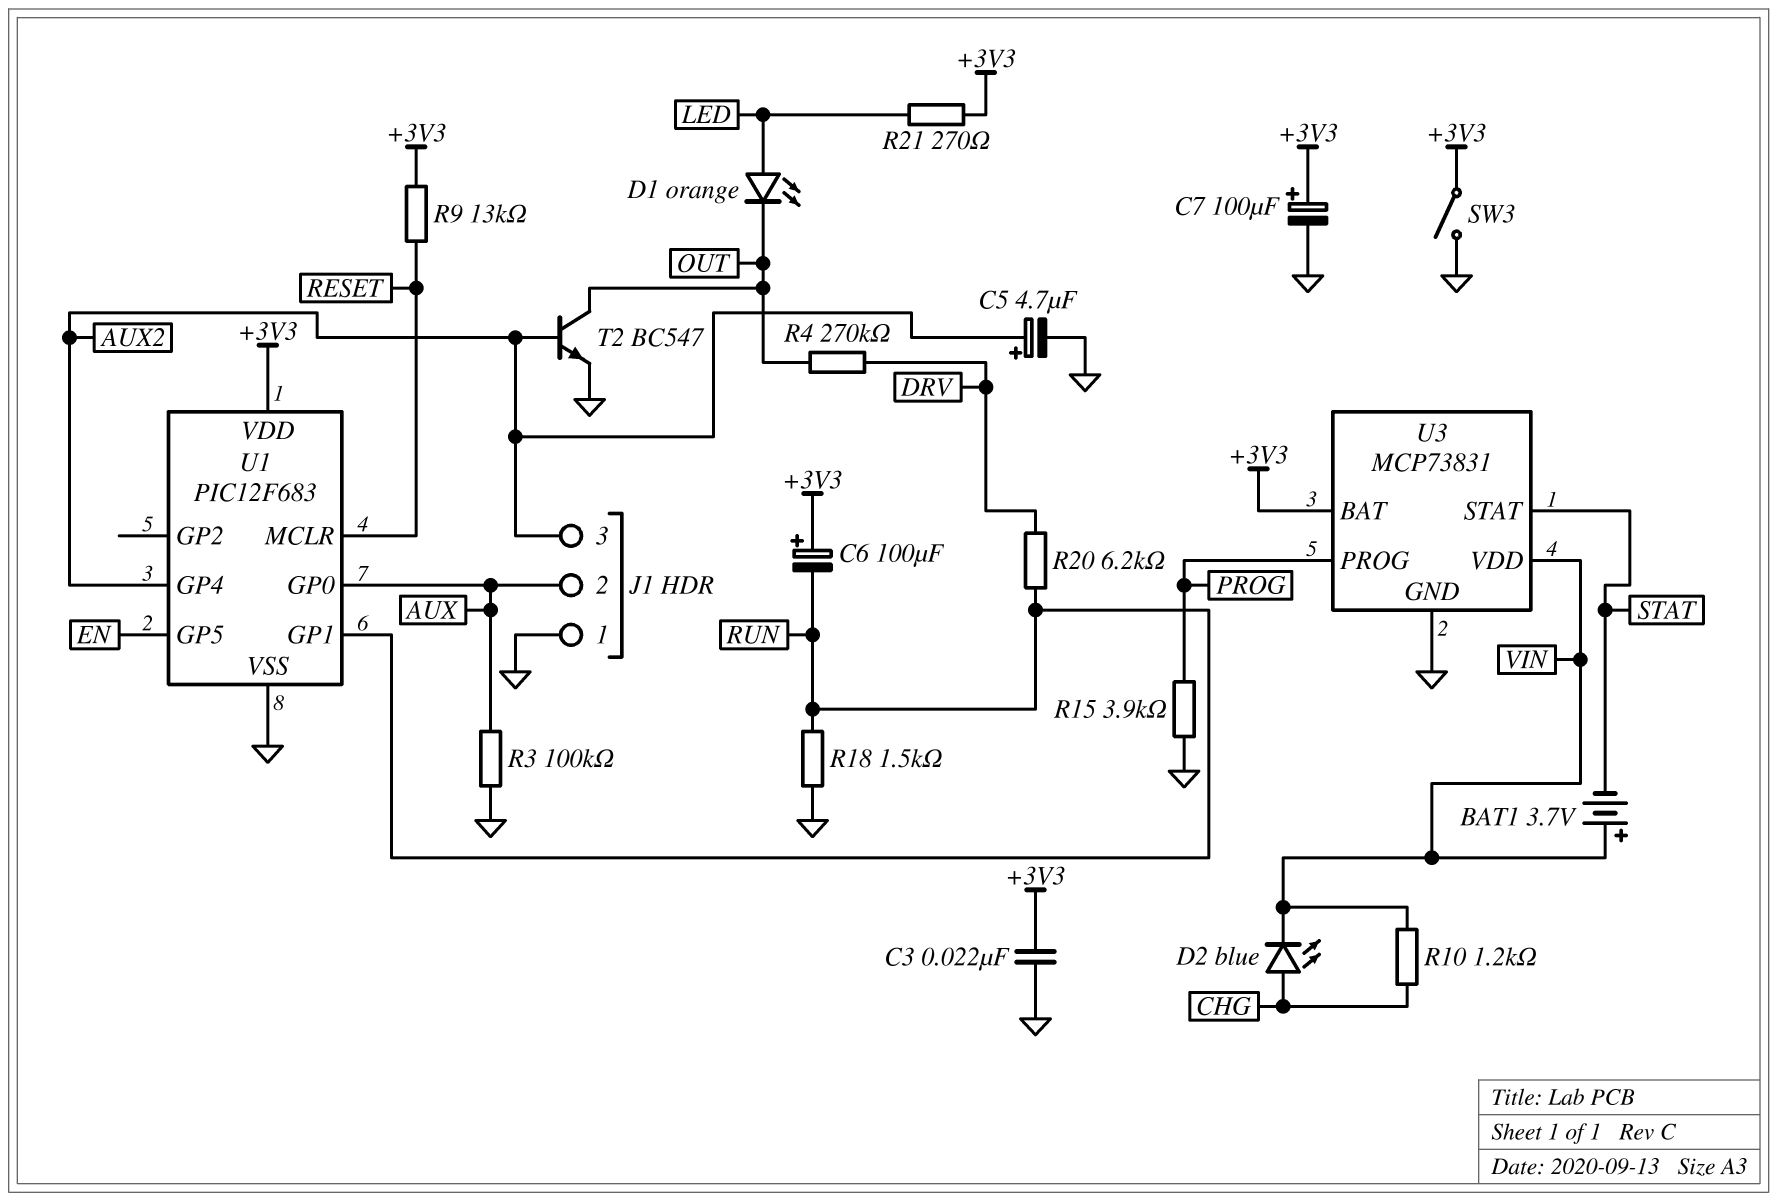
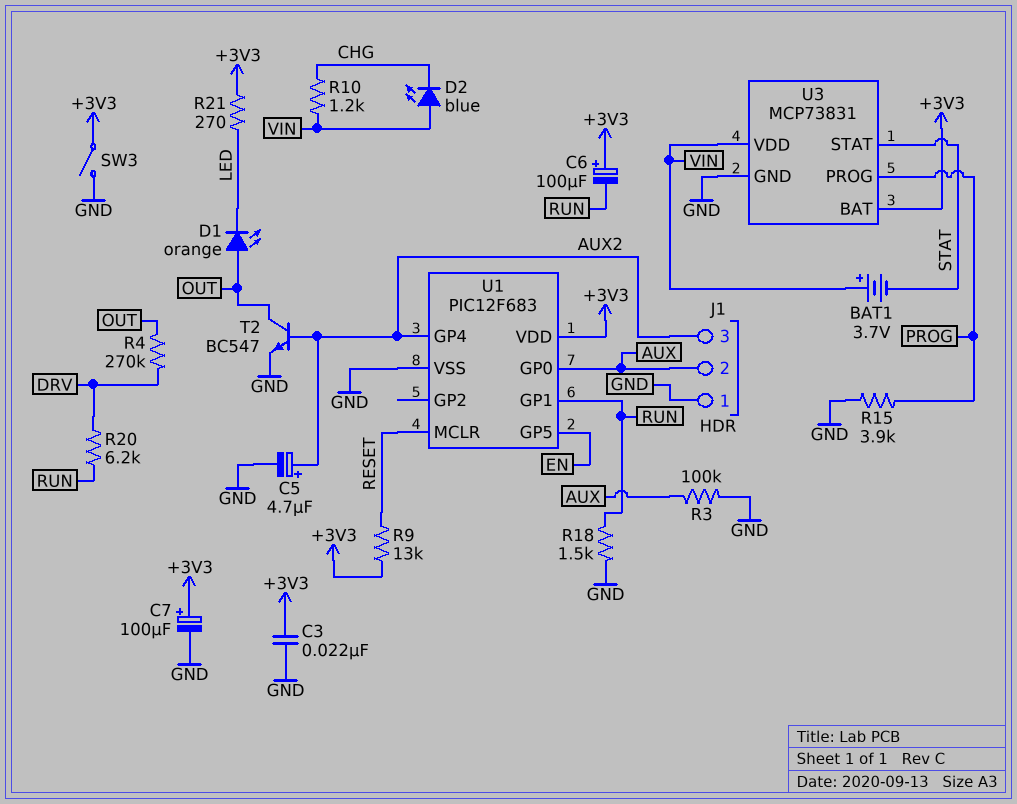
D1: LED orange (A LED, K OUT) -> LED orange (A OUT, K LED)
D2: LED blue (A CHG, K VIN) -> LED blue (A VIN, K CHG)

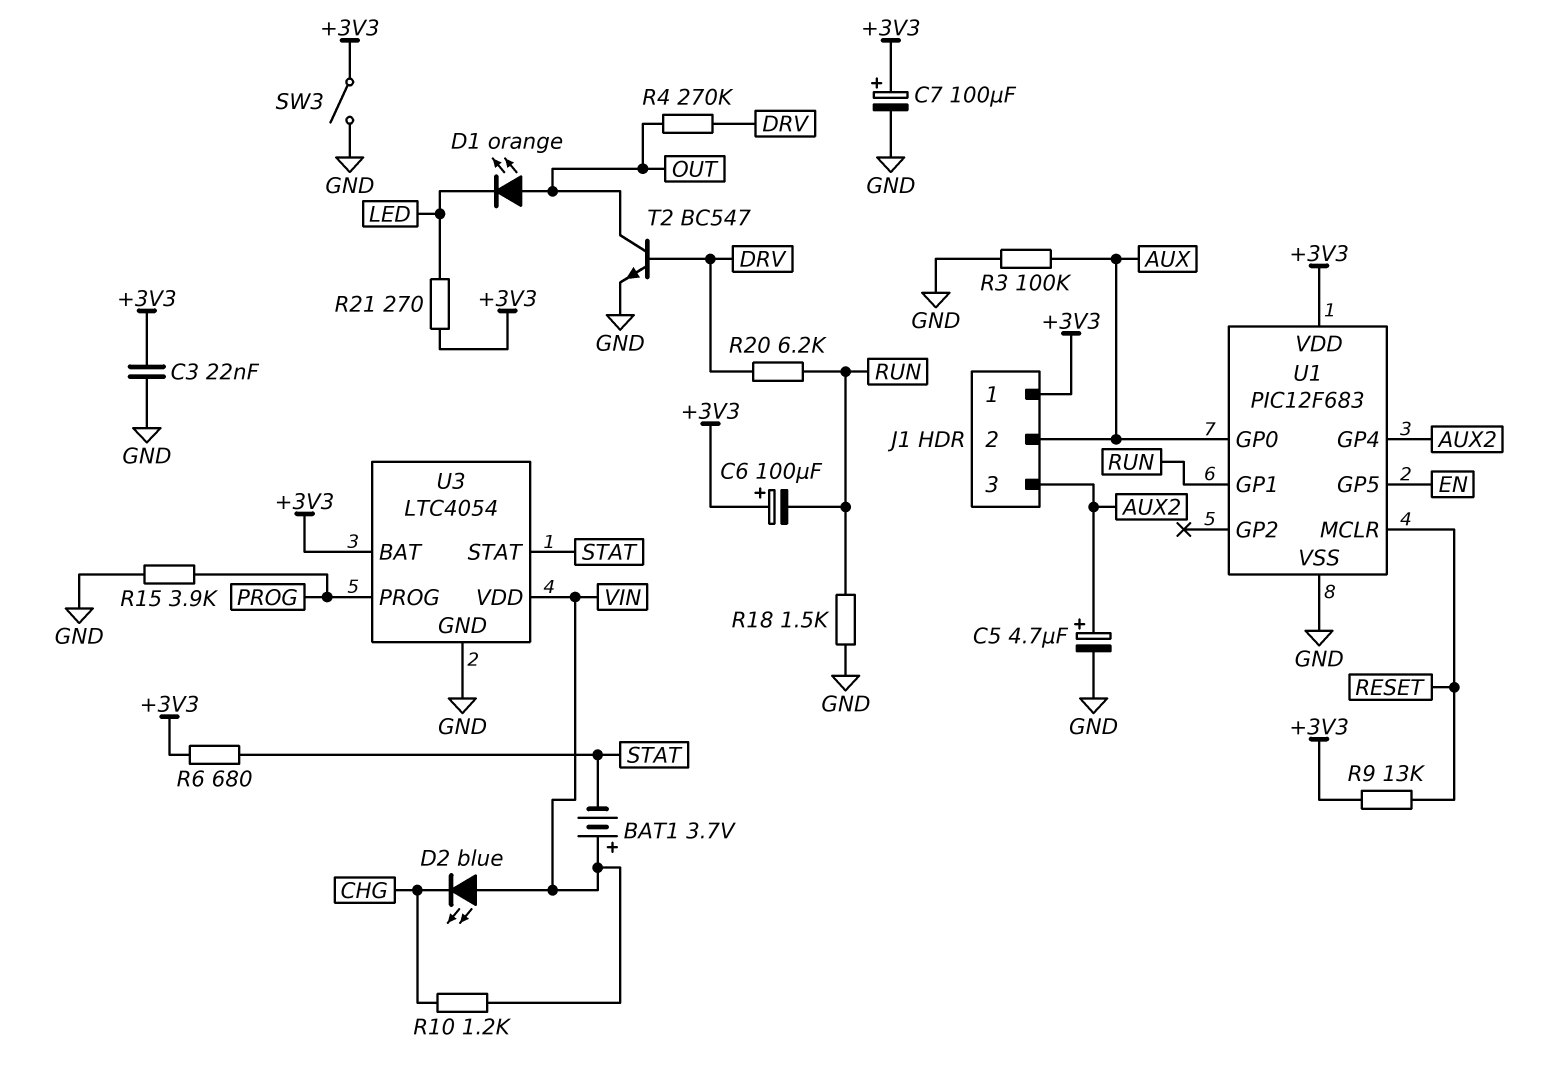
J1 pin 1: GND -> +3V3
R6: none -> 680 (+3V3, STAT)
T2: NPN BC547 (B AUX2, C OUT, E GND) -> NPN BC547 (B DRV, C OUT, E GND)
U3: MCP73831 -> LTC4054

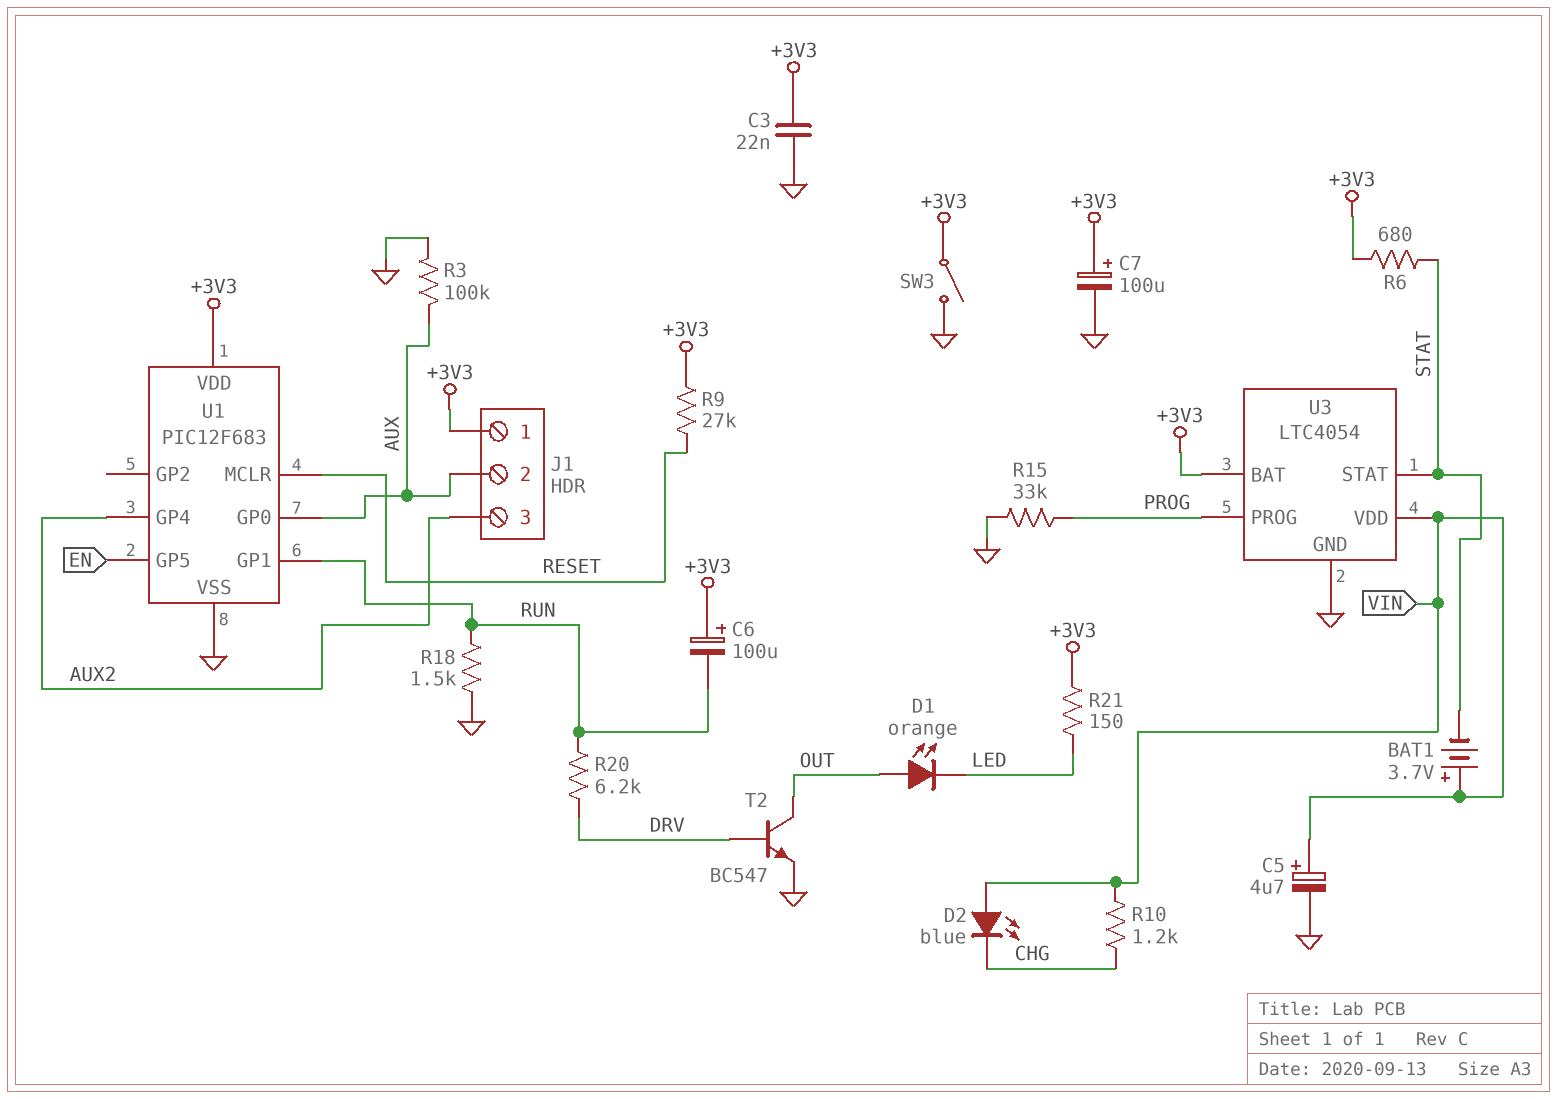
C5: 4.7uF (plus AUX2, minus GND) -> 4.7uF (plus VIN, minus GND)
R4: 270k (DRV, OUT) -> none
R9: 13k (+3V3, RESET) -> 27k (+3V3, RESET)
R15: 3.9k (GND, PROG) -> 33k (GND, PROG)
R21: 270 (+3V3, LED) -> 150 (+3V3, LED)

